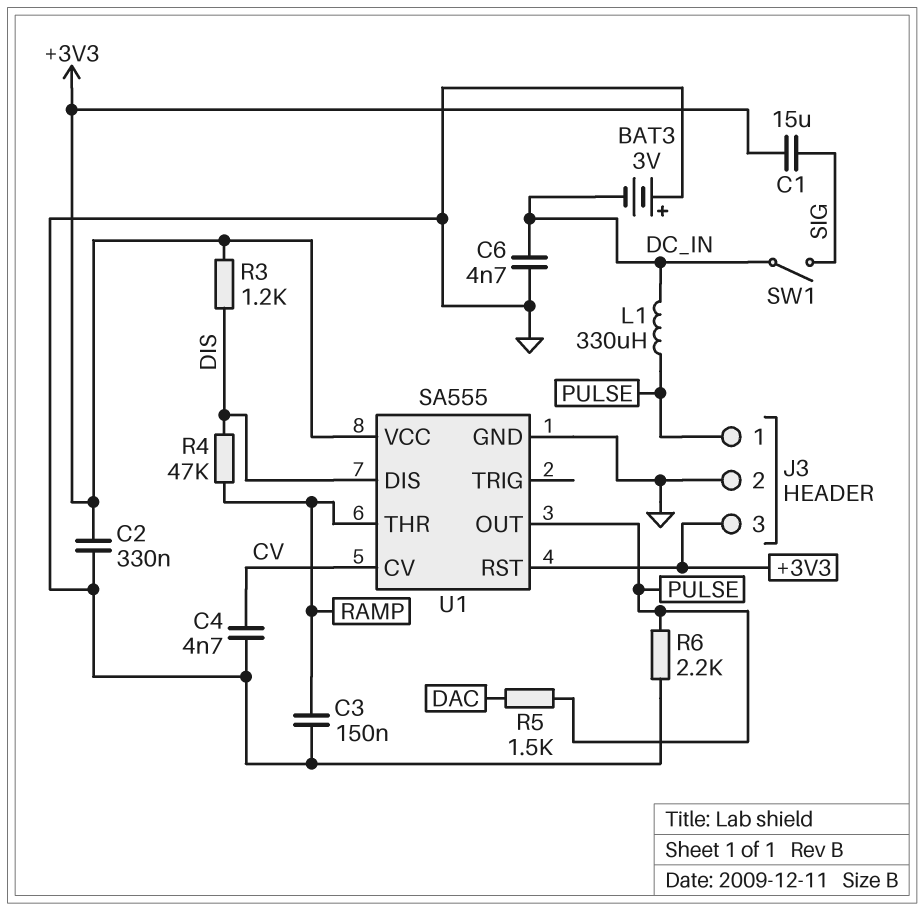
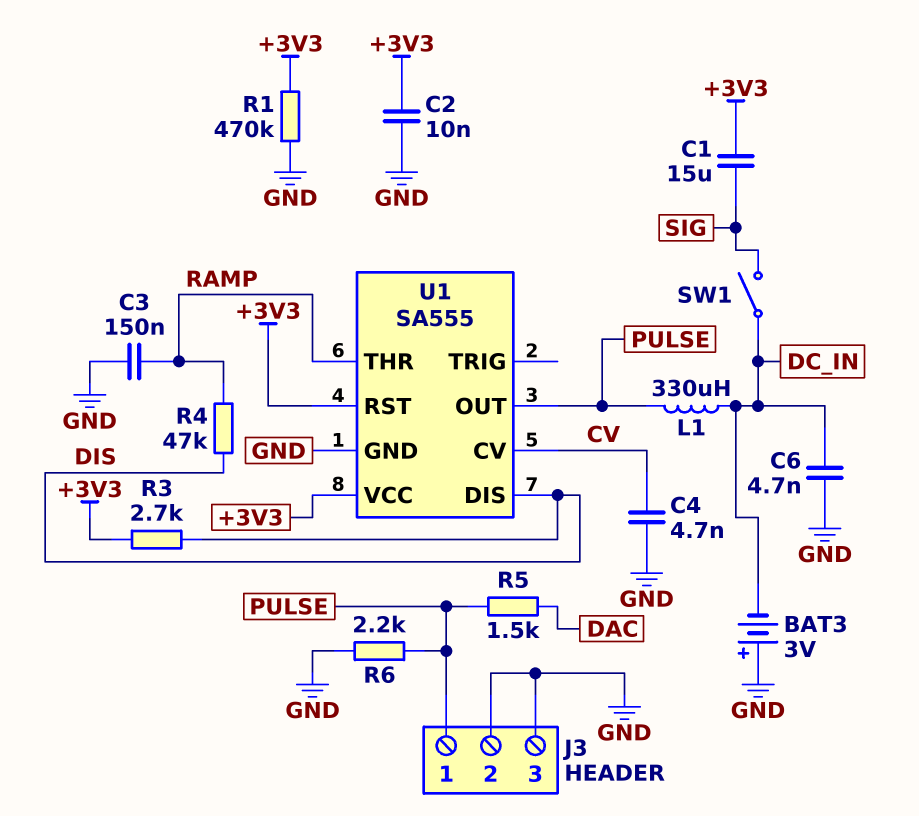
C2: 330nF (+3V3, GND) -> 10nF (+3V3, GND)
J3 pin 3: +3V3 -> GND
R1: none -> 470k (+3V3, GND)
R3: 1.2k (+3V3, DIS) -> 2.7k (+3V3, DIS)

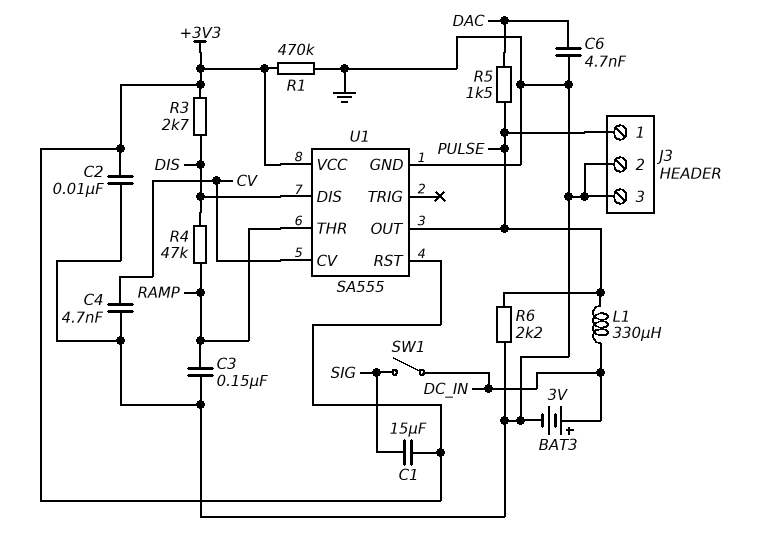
BAT3: 3V (plus GND, minus DC_IN) -> 3V (plus DC_IN, minus GND)
C6: 4.7nF (DC_IN, GND) -> 4.7nF (DAC, GND)

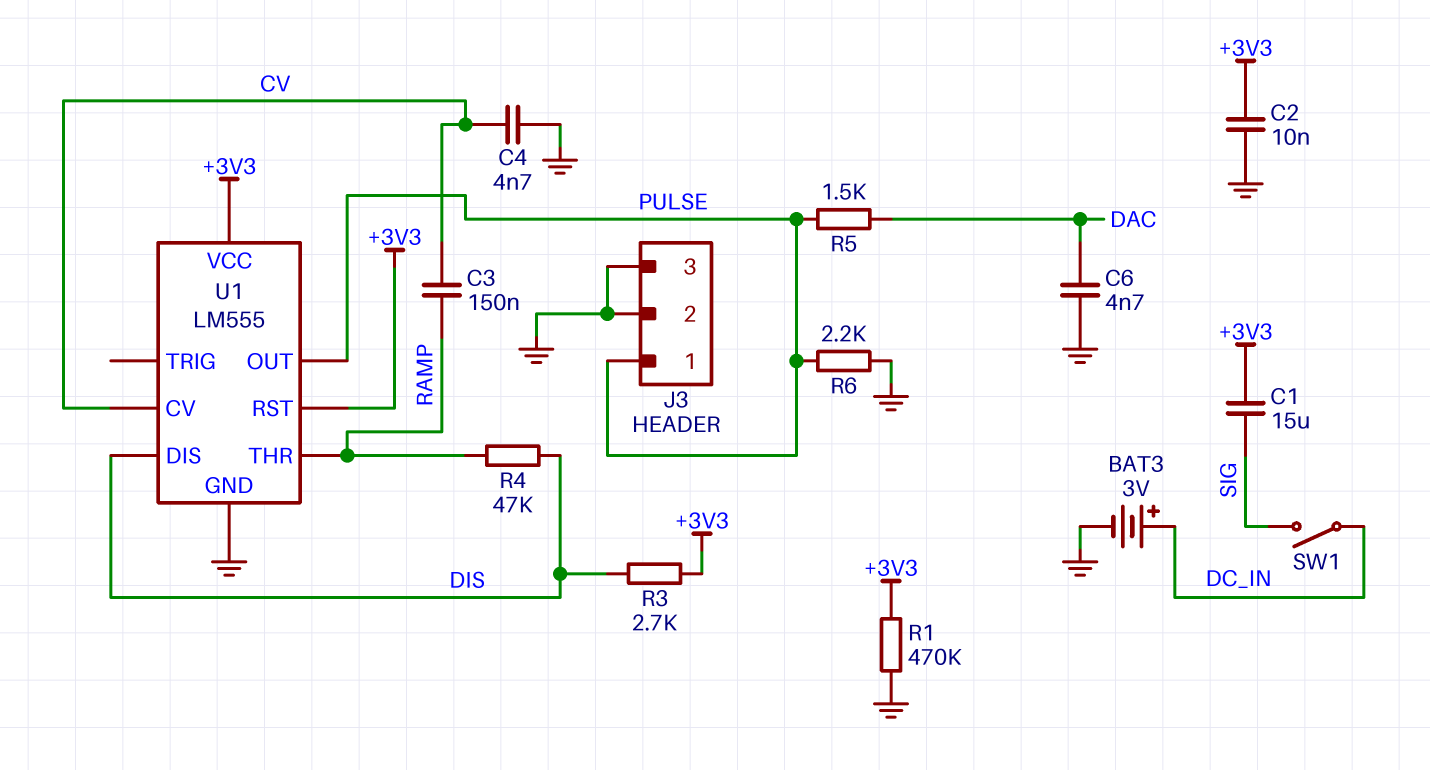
C3: 150nF (GND, RAMP) -> 150nF (CV, RAMP)
L1: 330uH (DC_IN, PULSE) -> none
U1: SA555 -> LM555

